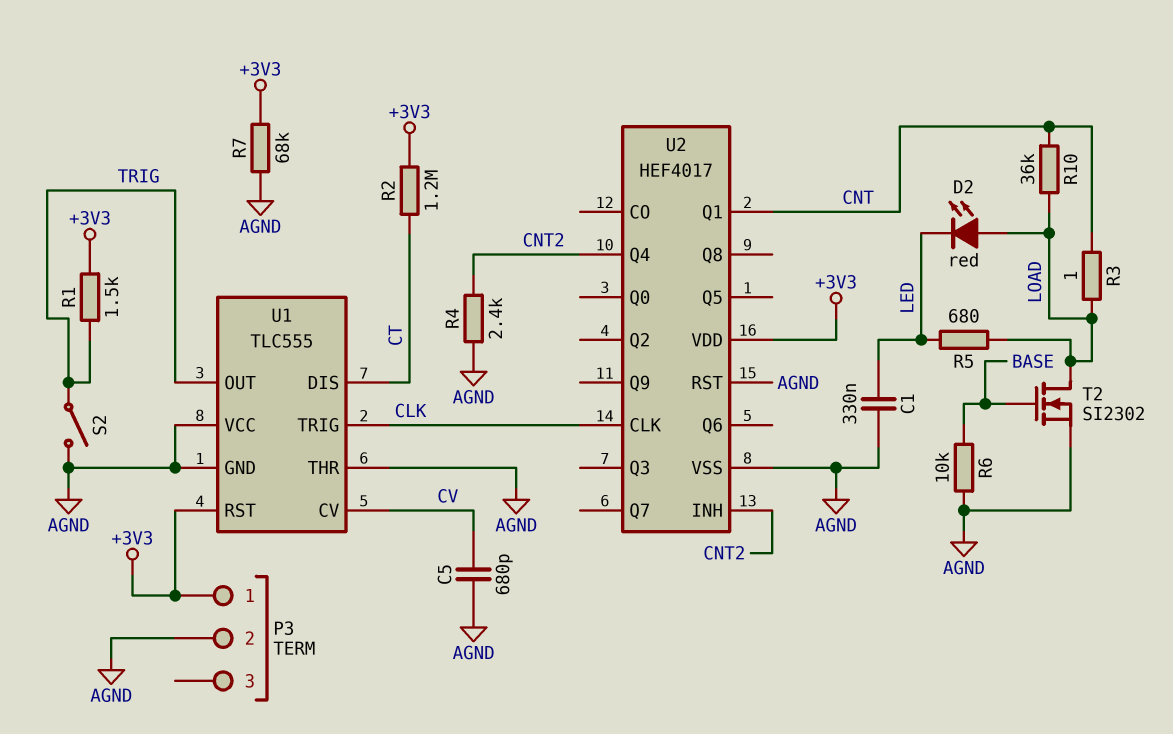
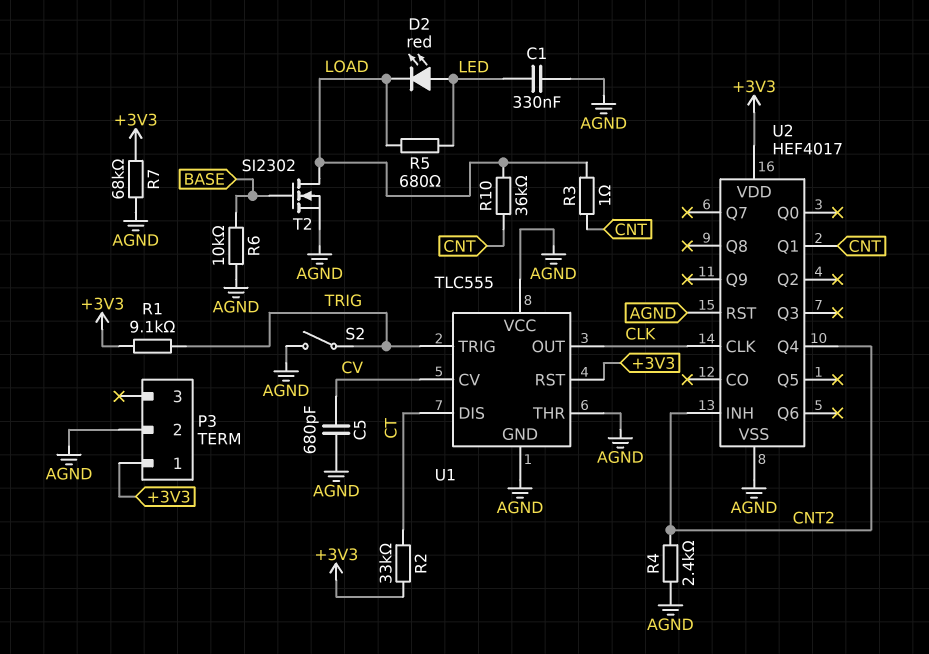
D2: LED red (A LOAD, K LED) -> LED red (A LED, K LOAD)
R1: 1.5k (+3V3, TRIG) -> 9.1k (+3V3, TRIG)
R2: 1.2M (+3V3, CT) -> 33k (+3V3, CT)
U1 pin OUT: TRIG -> CLK
U1 pin TRIG: CLK -> TRIG

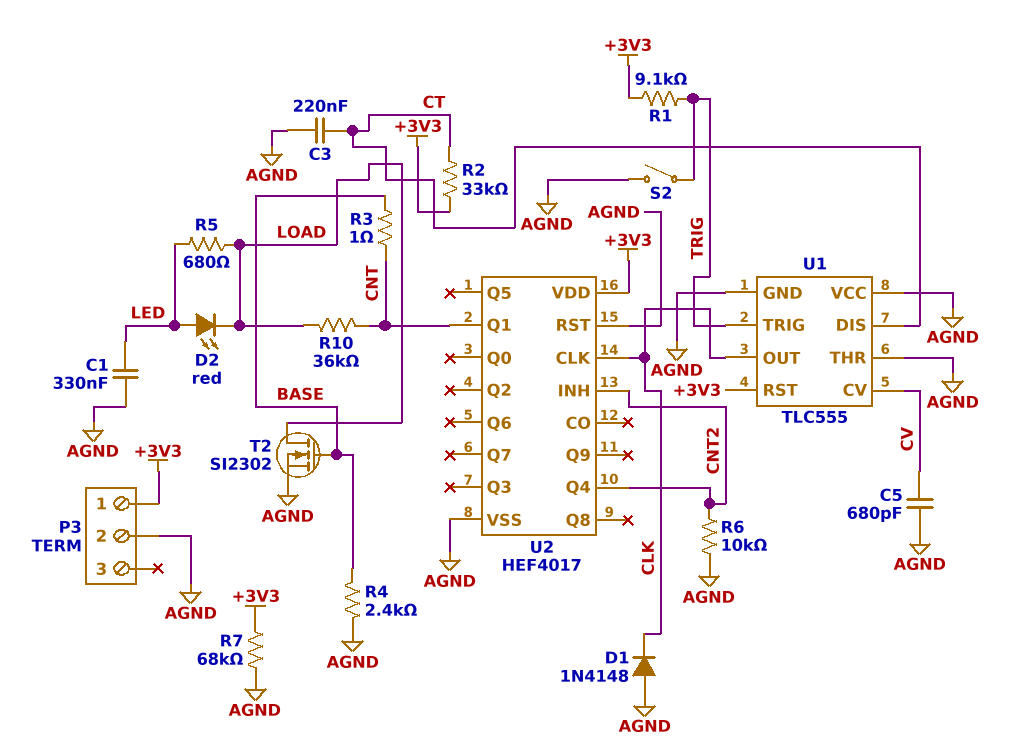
C3: none -> 220nF (AGND, CT)
D1: none -> diode 1N4148 (A AGND, K CLK)
R3: 1 (CNT, LOAD) -> 1 (BASE, CNT)
R4: 2.4k (AGND, CNT2) -> 2.4k (AGND, BASE)
R6: 10k (AGND, BASE) -> 10k (AGND, CNT2)

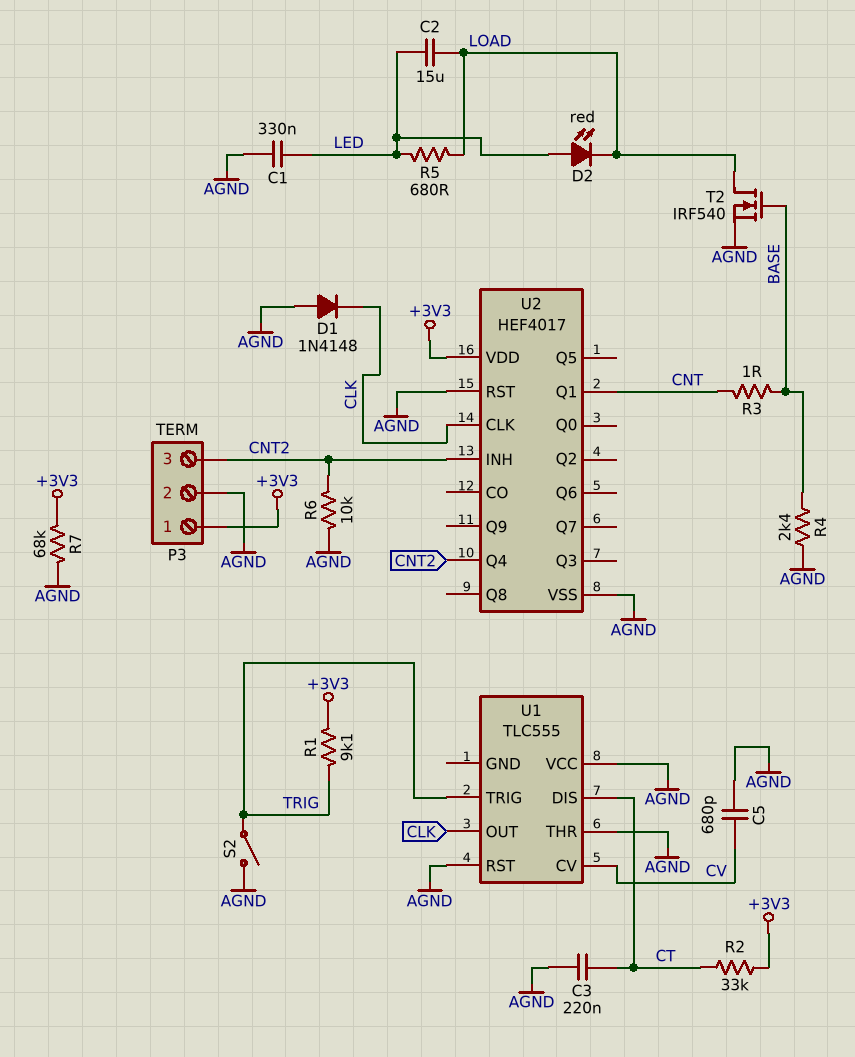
C2: none -> 15uF (LED, LOAD)
P3 pin 3: none -> CNT2
R10: 36k (CNT, LOAD) -> none
T2: NMOS SI2302 (G BASE, D LOAD, S AGND) -> NMOS IRF540 (G BASE, D LOAD, S AGND)
U1 pin GND: AGND -> none
U1 pin RST: +3V3 -> AGND

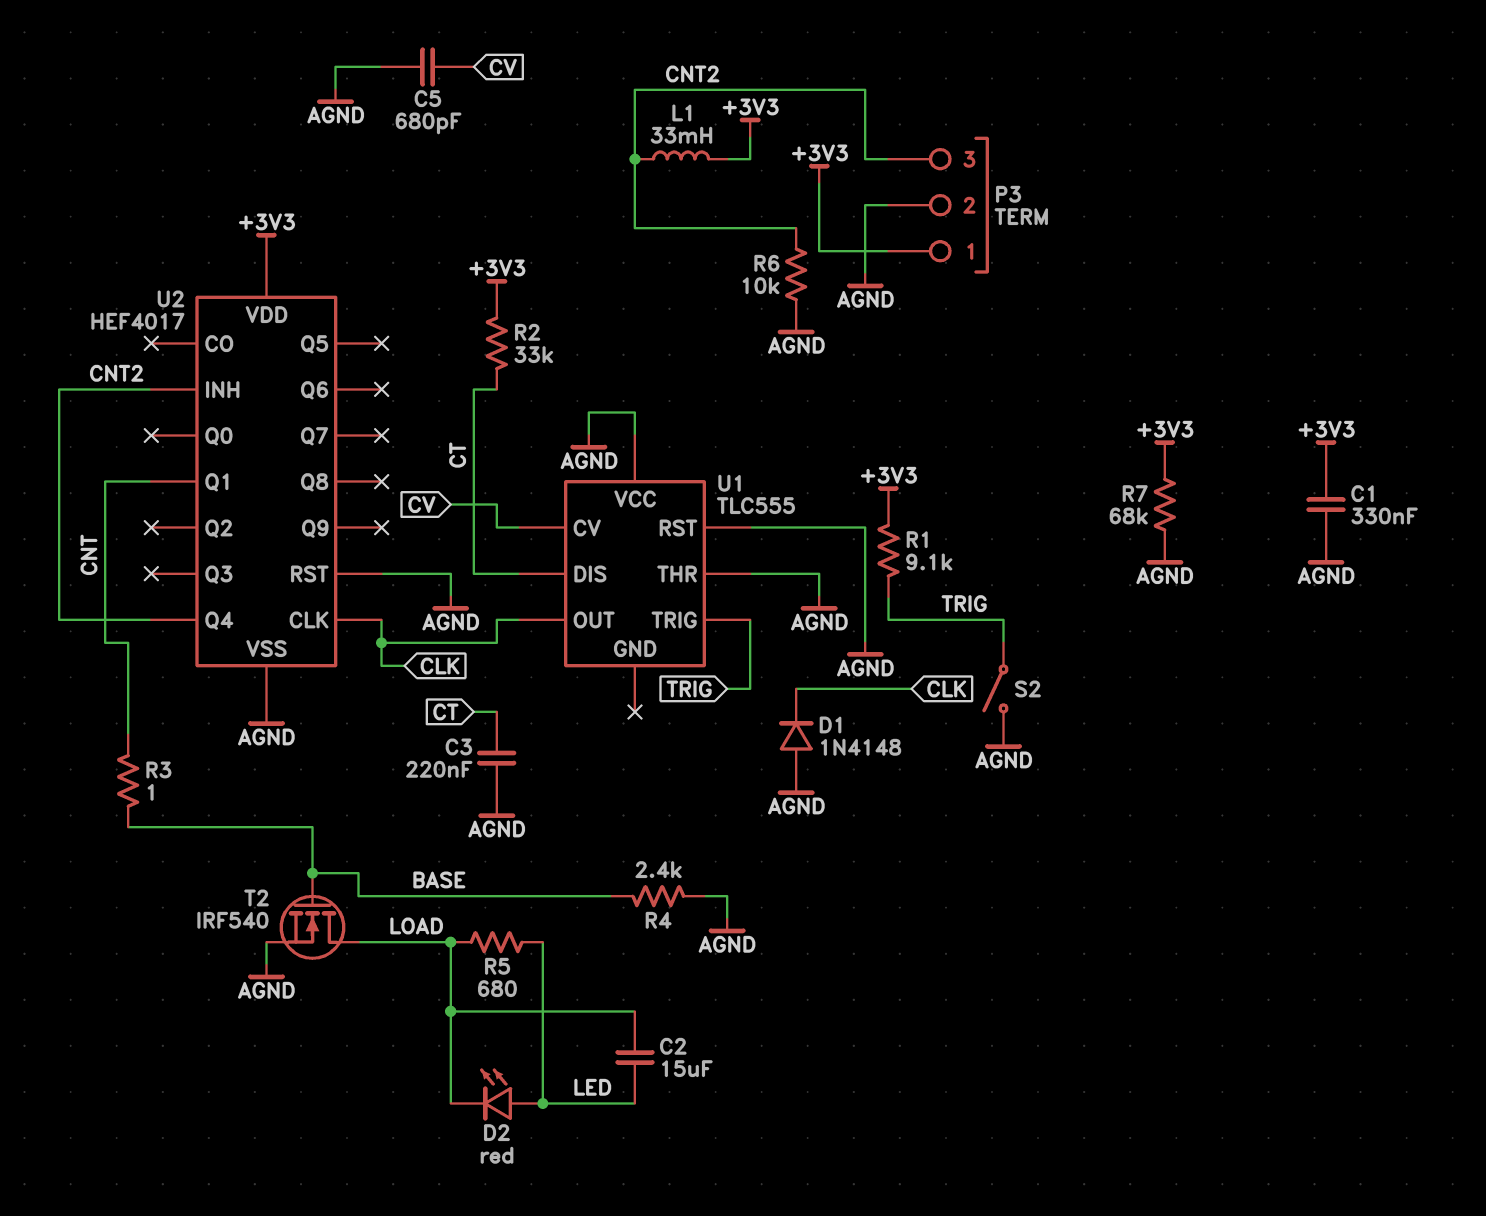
C1: 330nF (AGND, LED) -> 330nF (+3V3, AGND)
L1: none -> 33mH (+3V3, CNT2)

